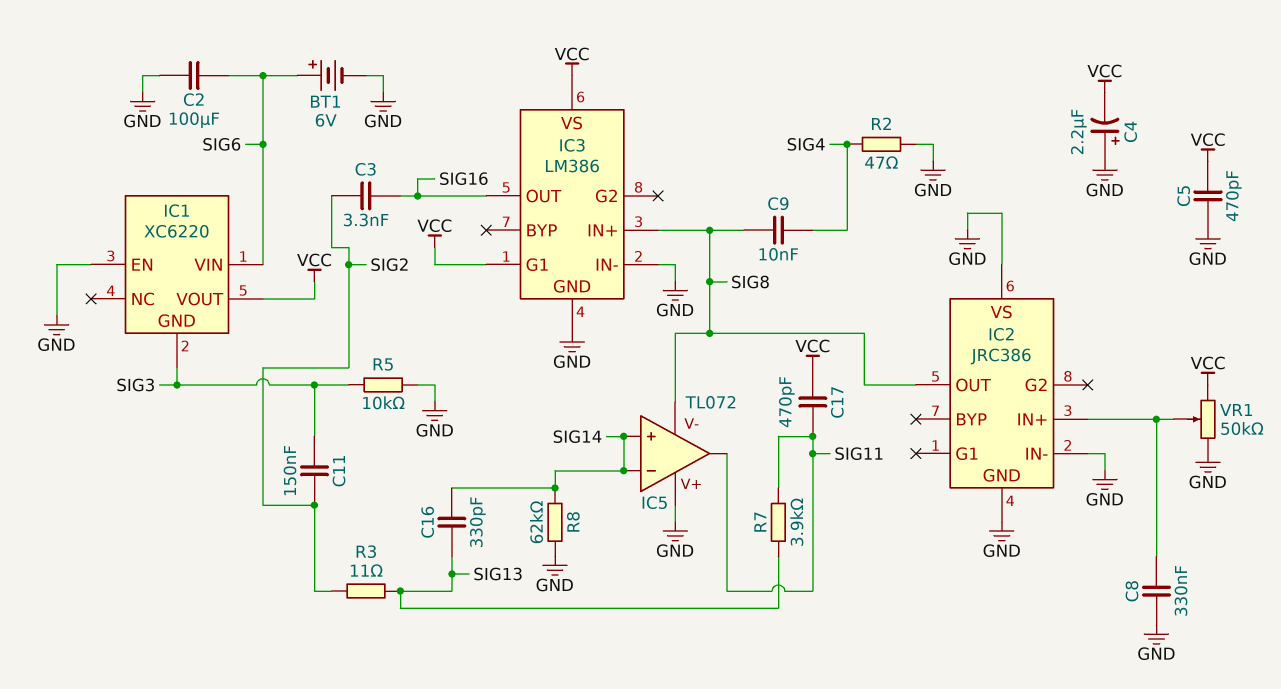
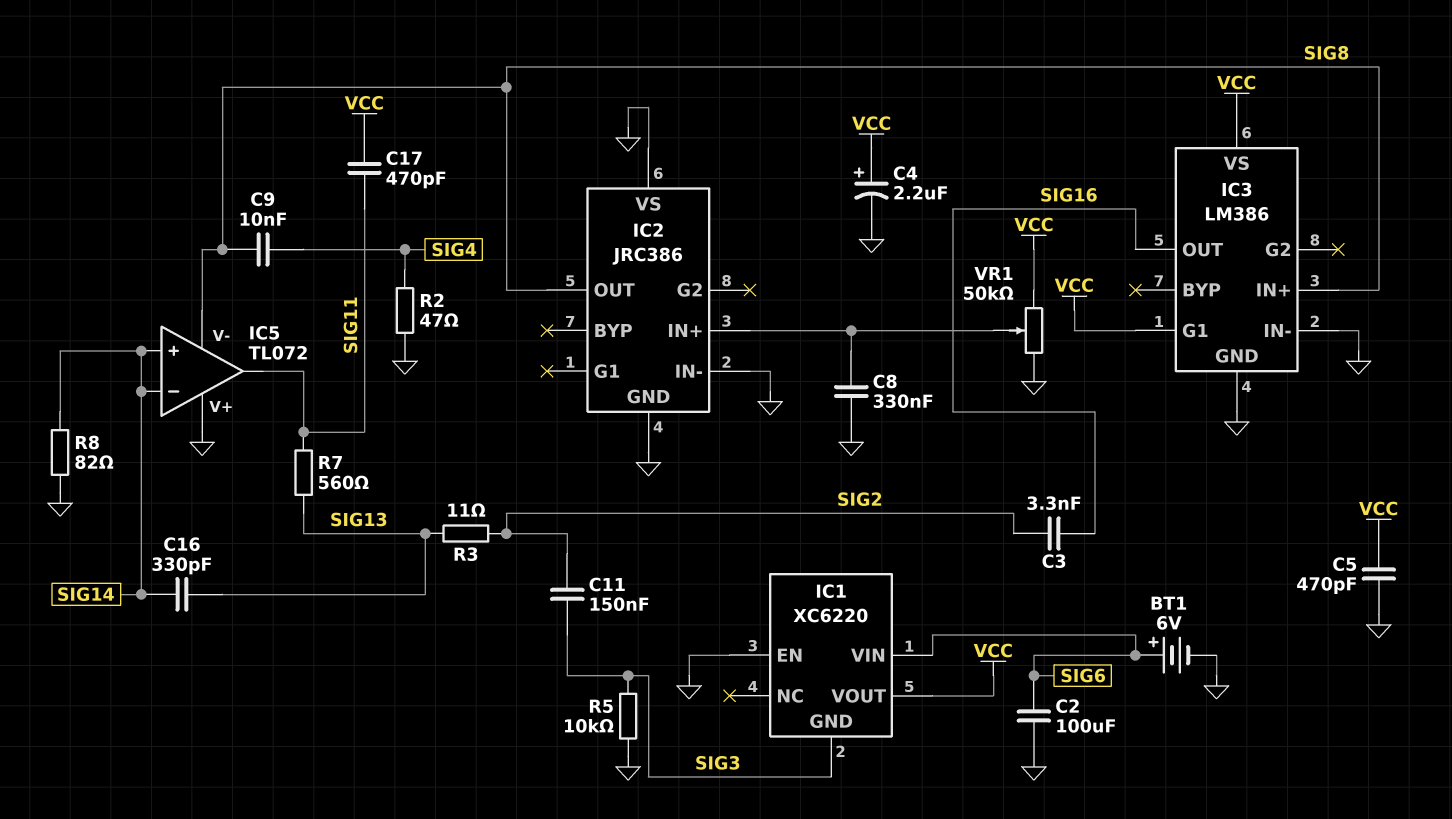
C4: 2.2uF (plus GND, minus VCC) -> 2.2uF (plus VCC, minus GND)
R7: 3.9k (SIG11, SIG13) -> 560 (SIG11, SIG13)
R8: 62k (GND, SIG14) -> 82 (GND, SIG14)

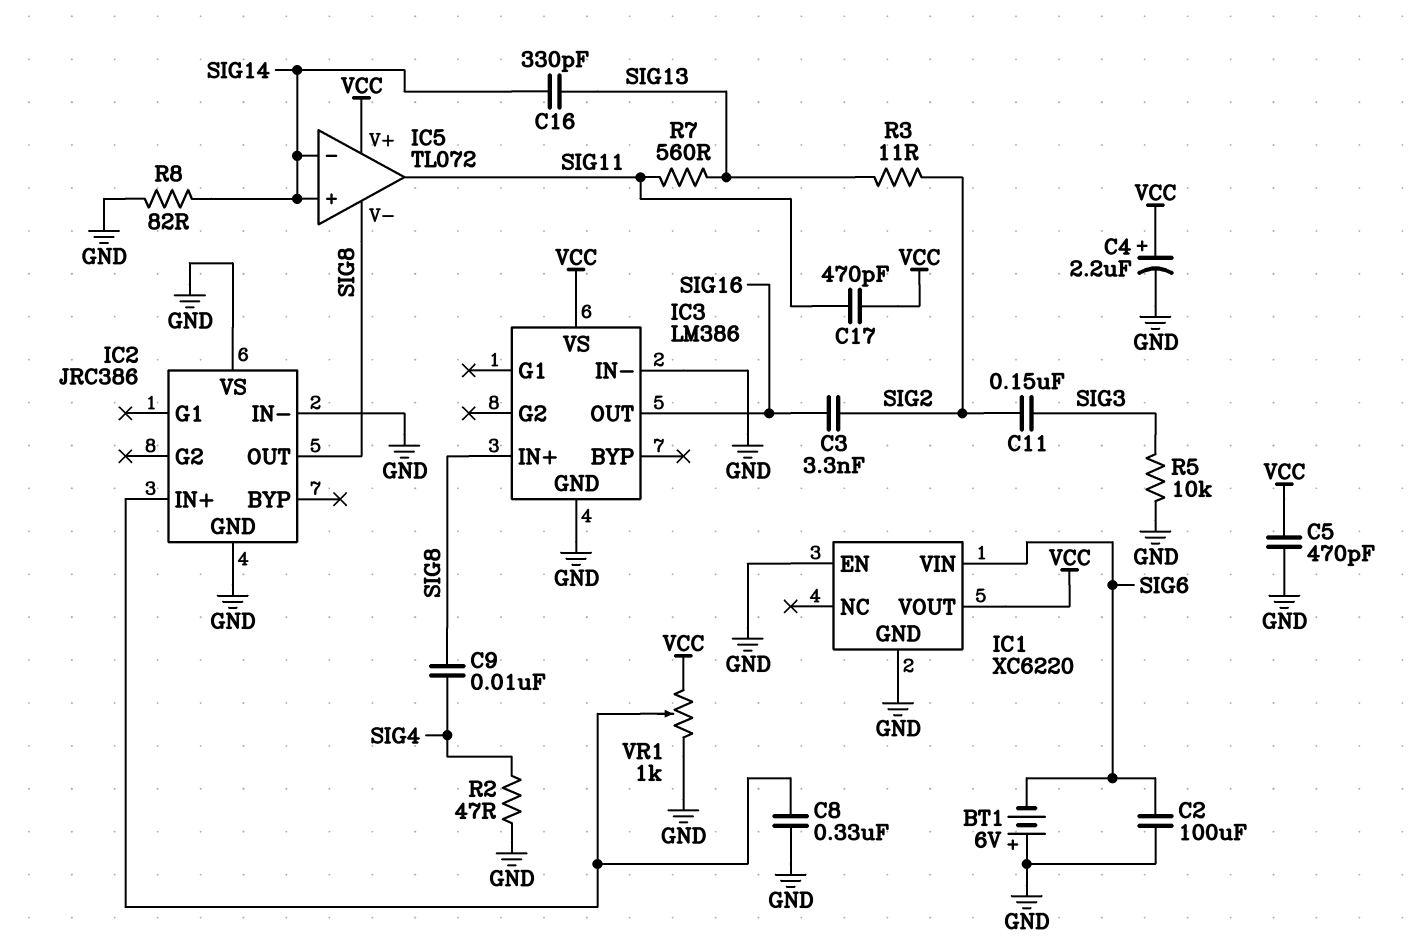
BT1: 6V (plus SIG6, minus GND) -> 6V (plus GND, minus SIG6)
IC1 pin GND: SIG3 -> GND
IC3 pin G1: VCC -> none
IC5 pin V+: GND -> VCC
VR1: 50k (GND, VCC, wiper IC2/IN+) -> 1k (GND, VCC, wiper IC2/IN+)

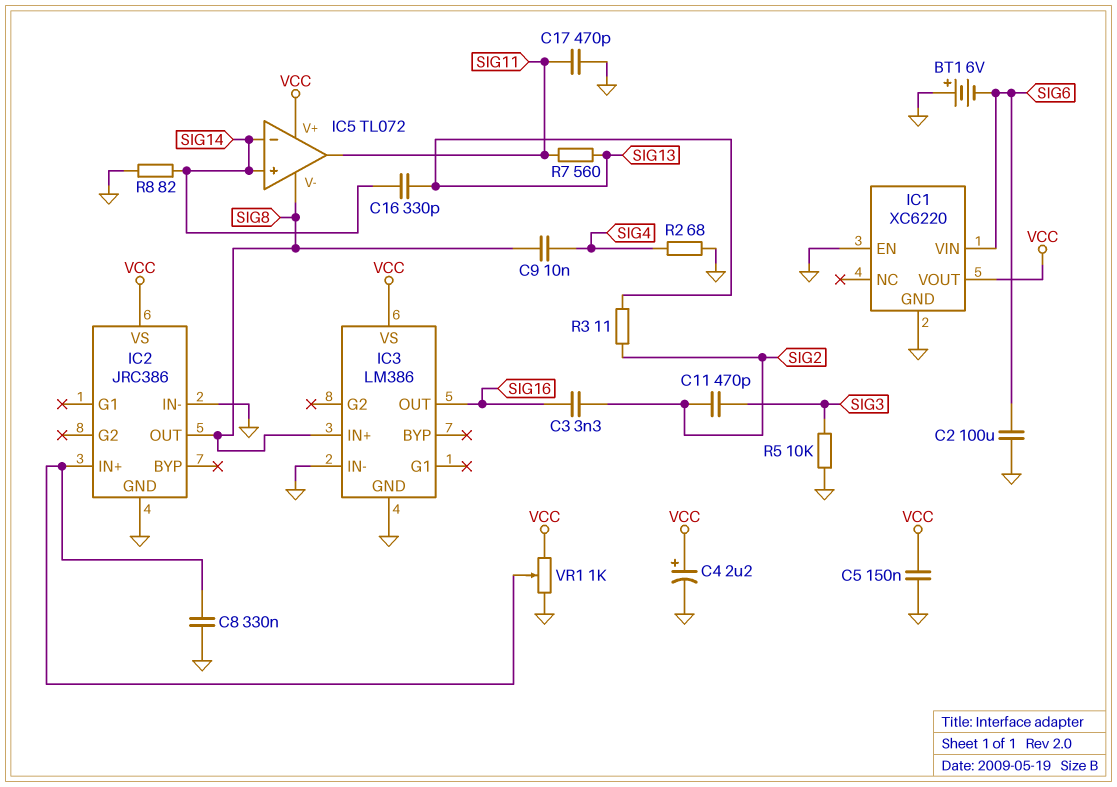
C5: 470pF (GND, VCC) -> 150nF (GND, VCC)
C11: 150nF (SIG2, SIG3) -> 470pF (SIG2, SIG3)
C17: 470pF (SIG11, VCC) -> 470pF (GND, SIG11)
IC2 pin VS: GND -> VCC
R2: 47 (GND, SIG4) -> 68 (GND, SIG4)

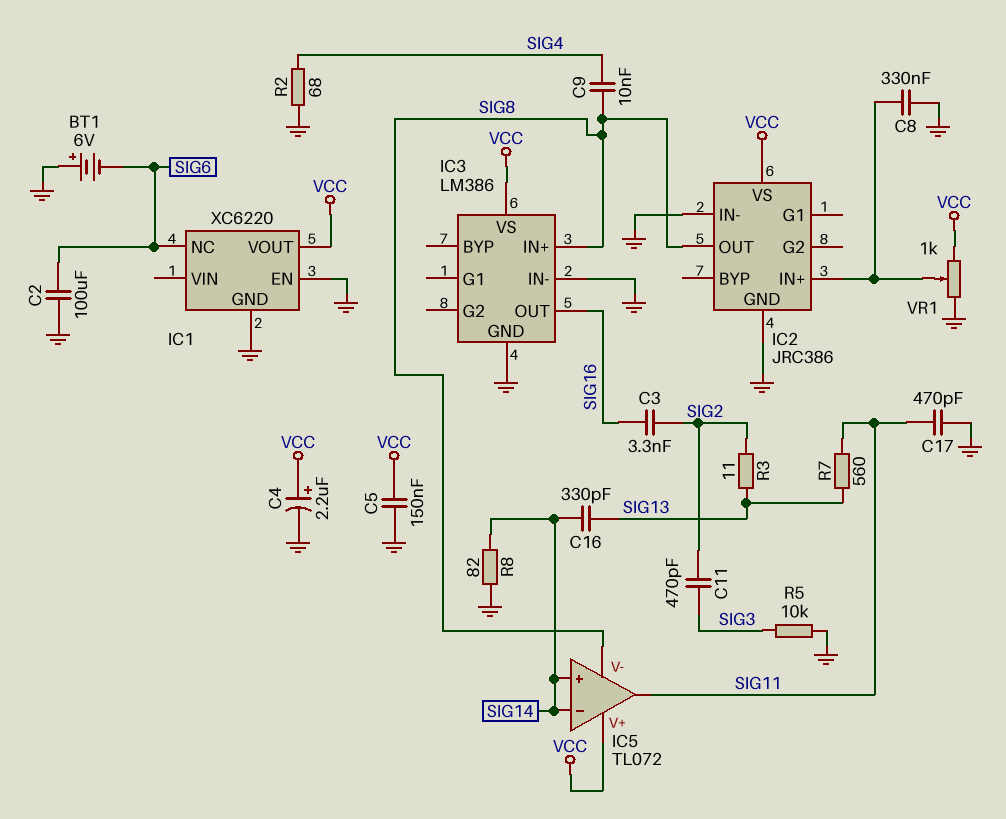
IC1 pin NC: none -> SIG6
IC1 pin VIN: SIG6 -> none

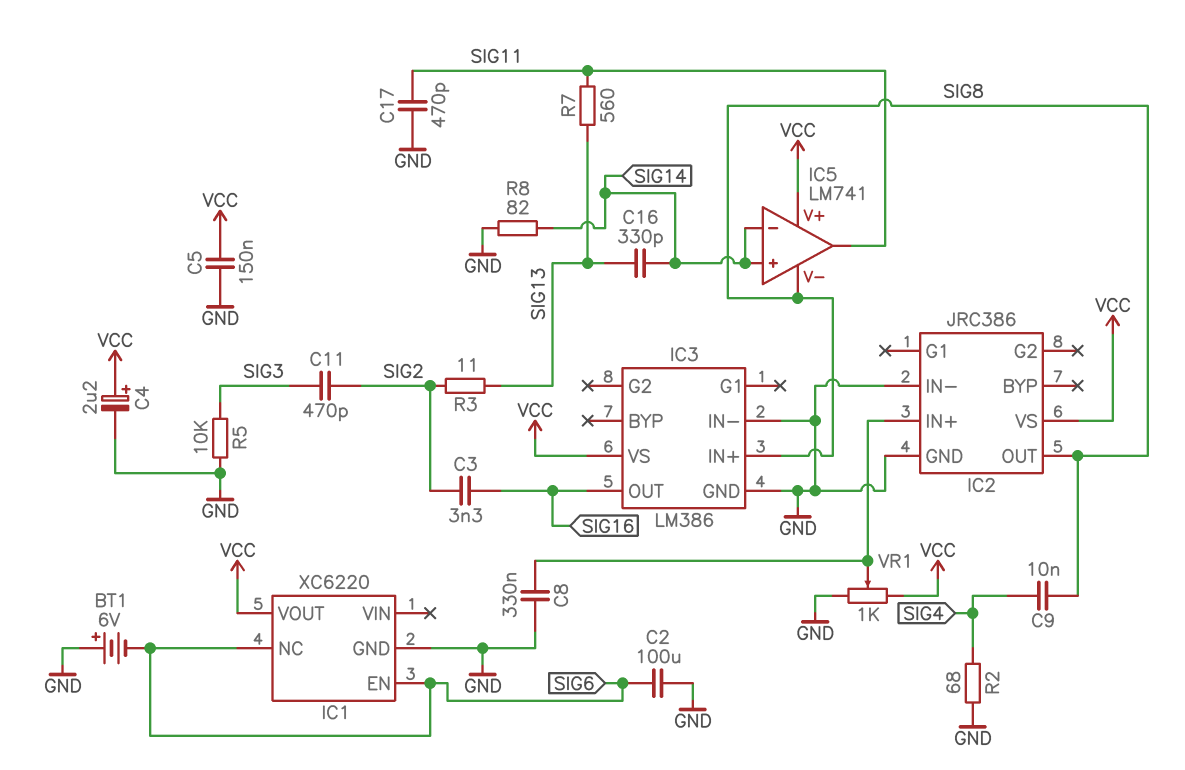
IC1 pin EN: GND -> SIG6
IC5: TL072 -> LM741

